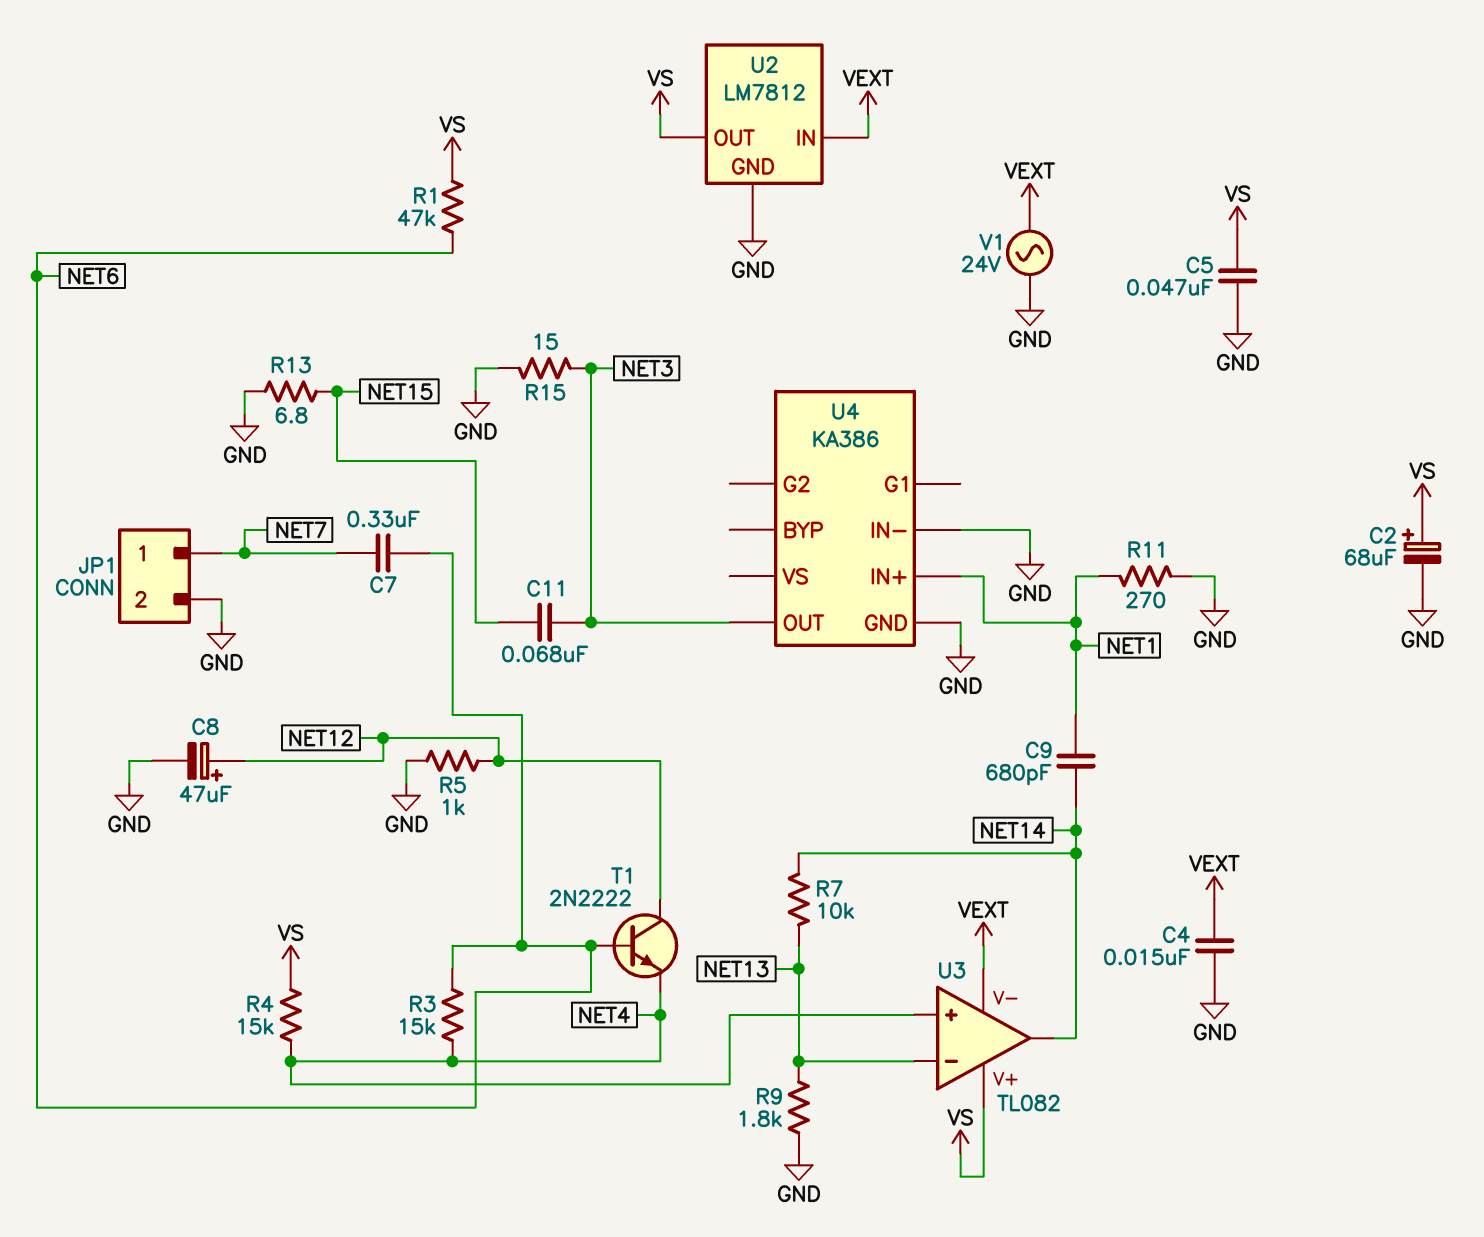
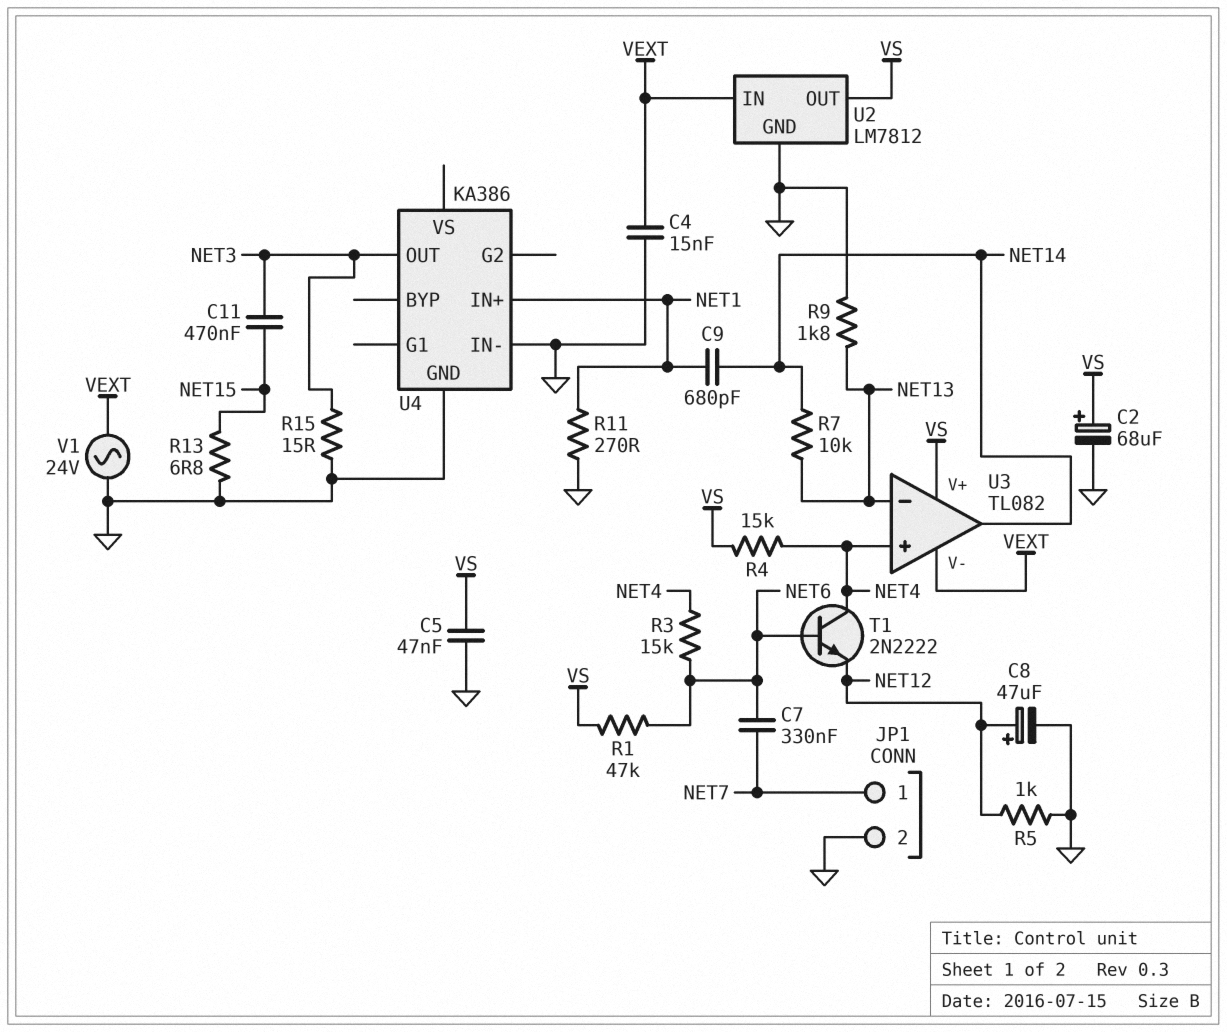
C11: 68nF (NET3, NET15) -> 470nF (NET3, NET15)
T1: NPN 2N2222 (B NET6, C NET12, E NET4) -> NPN 2N2222 (B NET6, C NET4, E NET12)

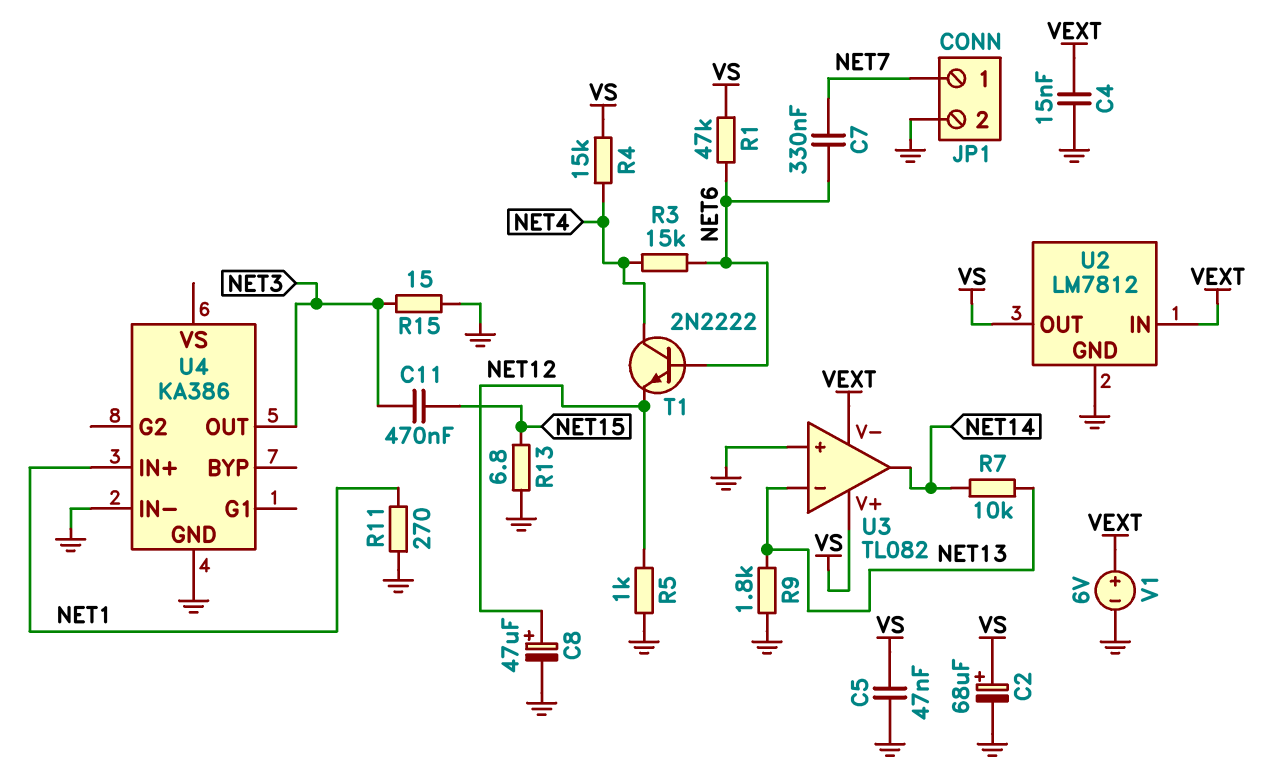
C9: 680pF (NET1, NET14) -> none
U3 pin in+: NET4 -> GND
V1: AC 24V (GND, VEXT) -> 6V (plus VEXT, minus GND)

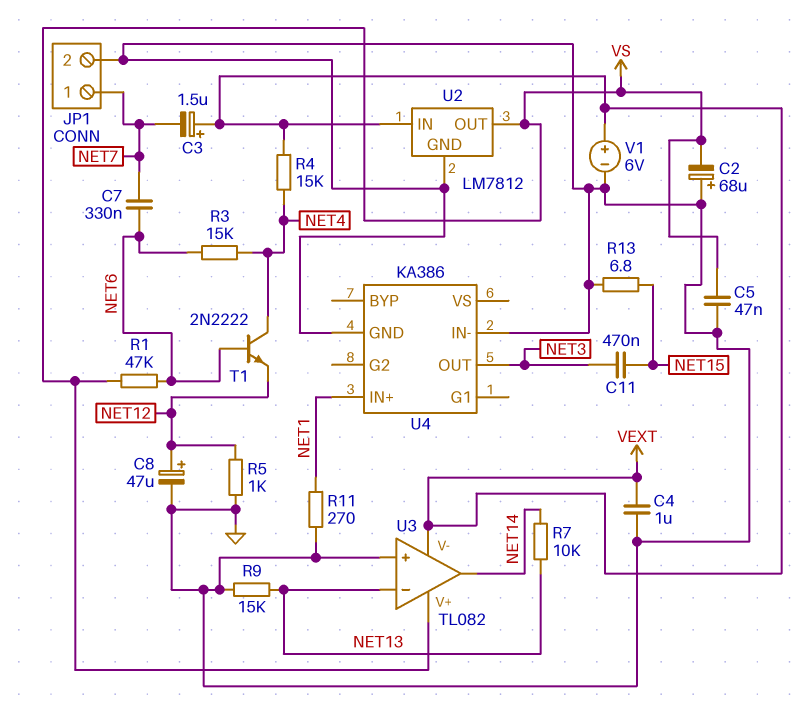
C2: 68uF (plus VS, minus GND) -> 68uF (plus GND, minus VS)
C3: none -> 1.5uF (plus VEXT, minus NET7)
C4: 15nF (GND, VEXT) -> 1uF (GND, VEXT)
R4: 15k (NET4, VS) -> 15k (NET4, VEXT)
R9: 1.8k (GND, NET13) -> 15k (GND, NET13)
R15: 15 (GND, NET3) -> none

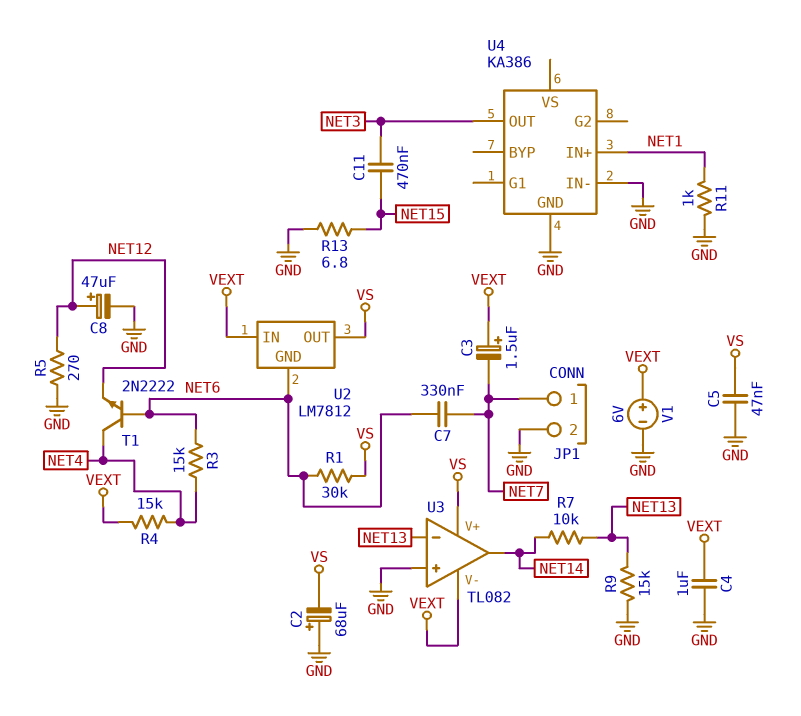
R1: 47k (NET6, VS) -> 30k (NET6, VS)
R5: 1k (GND, NET12) -> 270 (GND, NET12)
R11: 270 (GND, NET1) -> 1k (GND, NET1)
U2 pin GND: GND -> NET6

